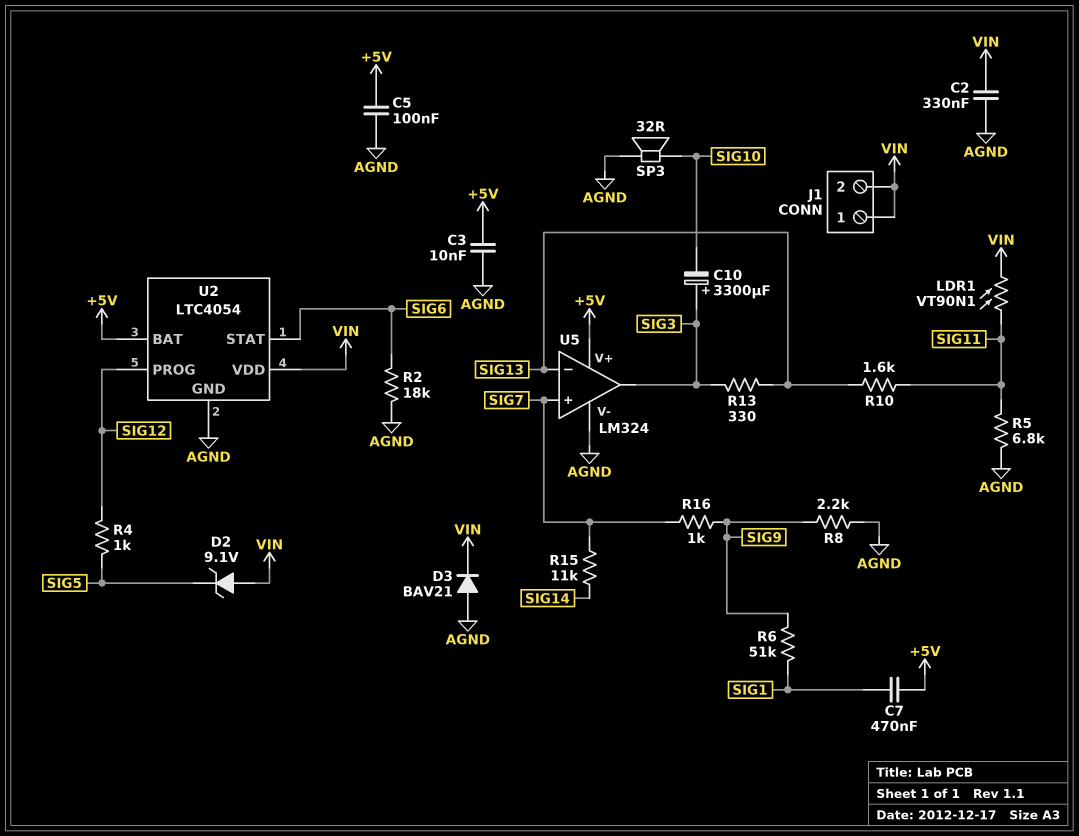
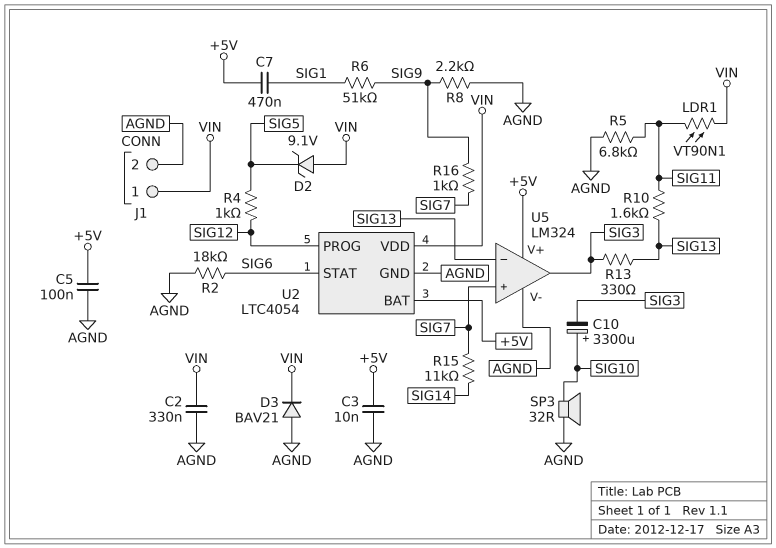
C10: 3300uF (plus SIG3, minus SIG10) -> 3300uF (plus SIG10, minus SIG3)
J1 pin 2: VIN -> AGND

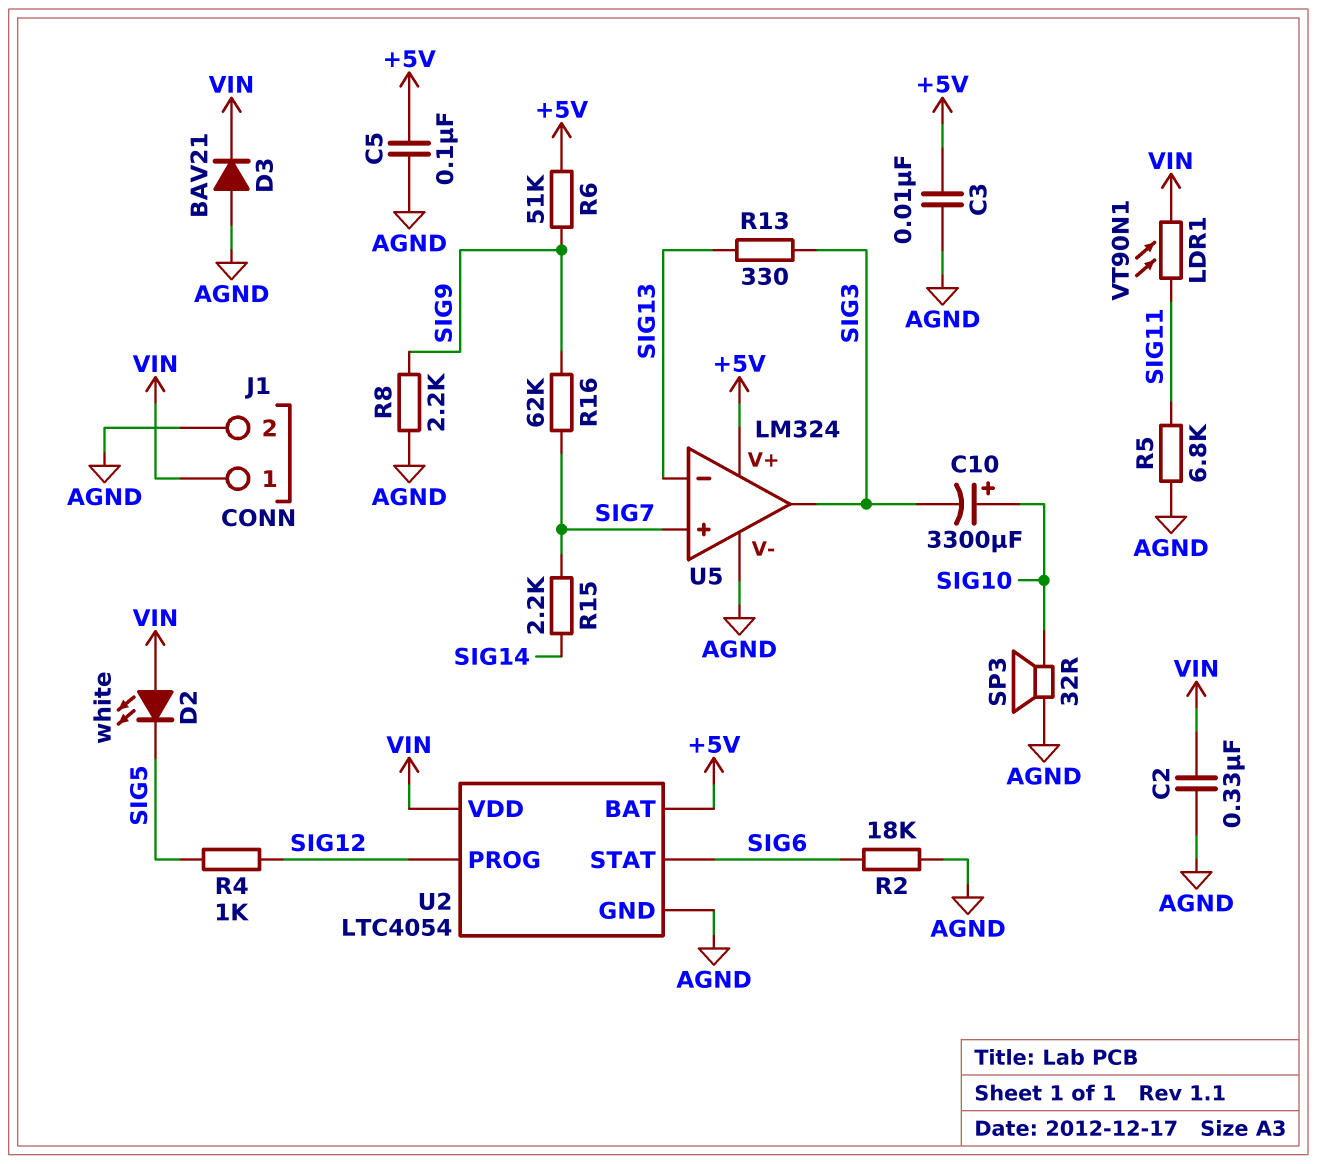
C7: 470nF (+5V, SIG1) -> none
D2: zener 9.1V (A VIN, K SIG5) -> LED white (A VIN, K SIG5)
R6: 51k (SIG1, SIG9) -> 51k (+5V, SIG9)
R10: 1.6k (SIG11, SIG13) -> none
R15: 11k (SIG7, SIG14) -> 2.2k (SIG7, SIG14)
R16: 1k (SIG7, SIG9) -> 62k (SIG7, SIG9)

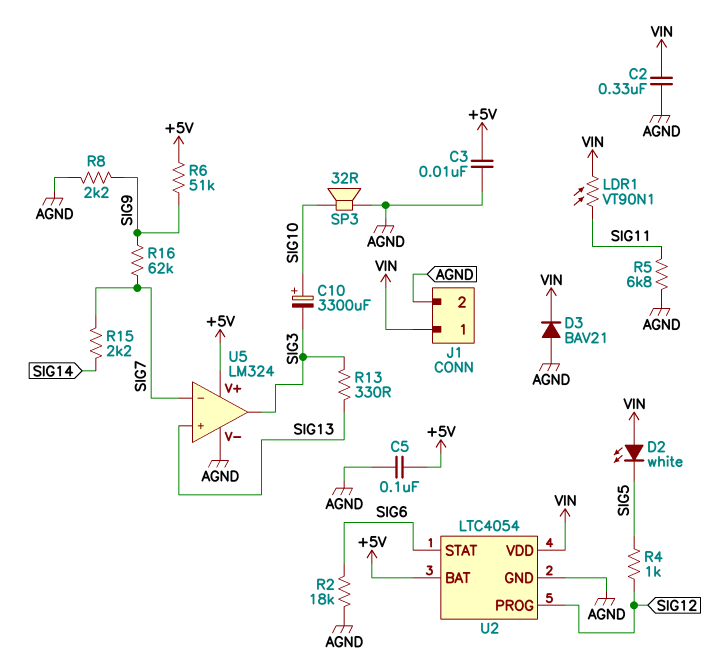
U5 pin in+: SIG7 -> SIG13
U5 pin in-: SIG13 -> SIG7

